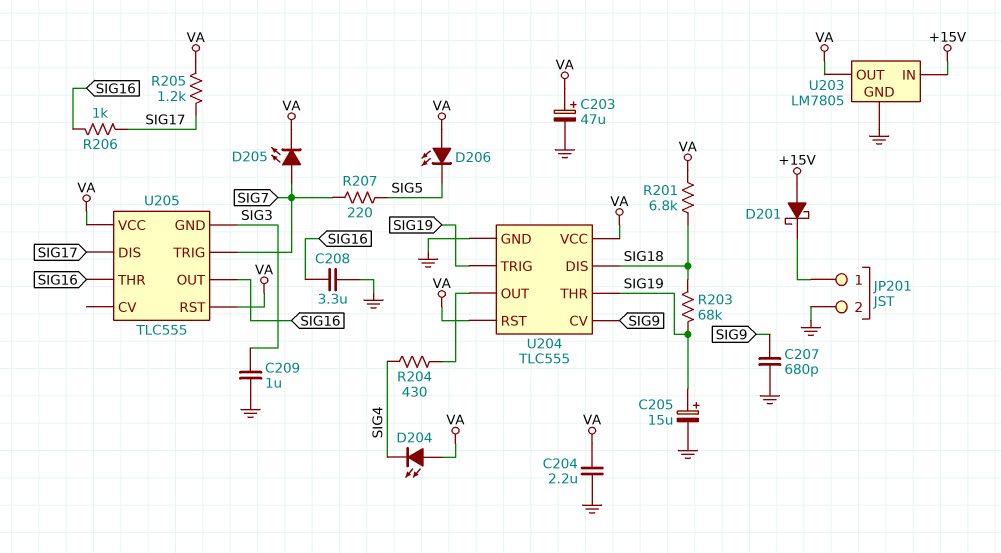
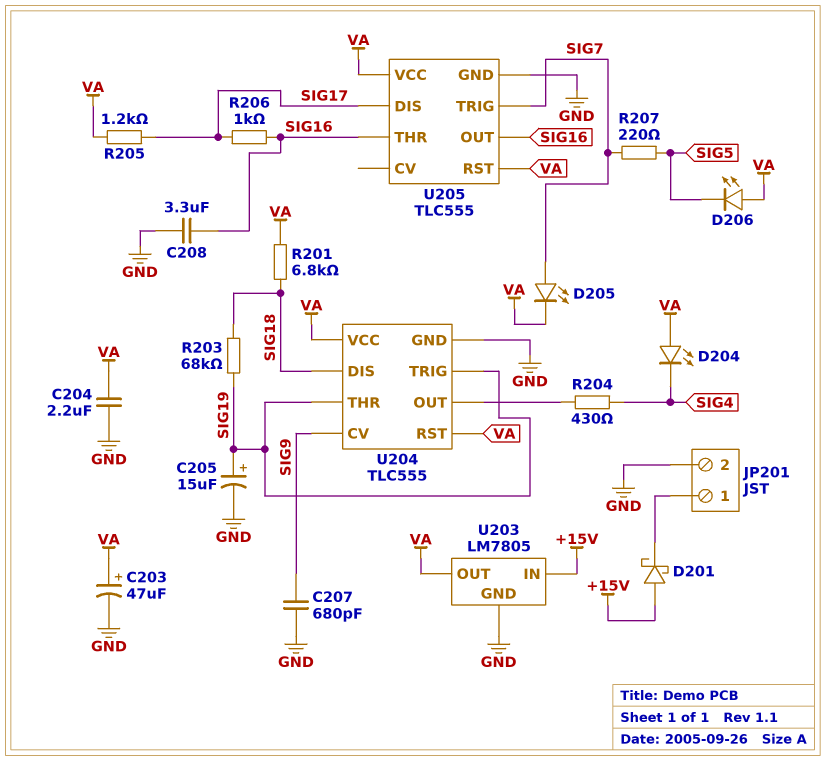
C209: 1uF (GND, SIG3) -> none
U205 pin GND: SIG3 -> GND

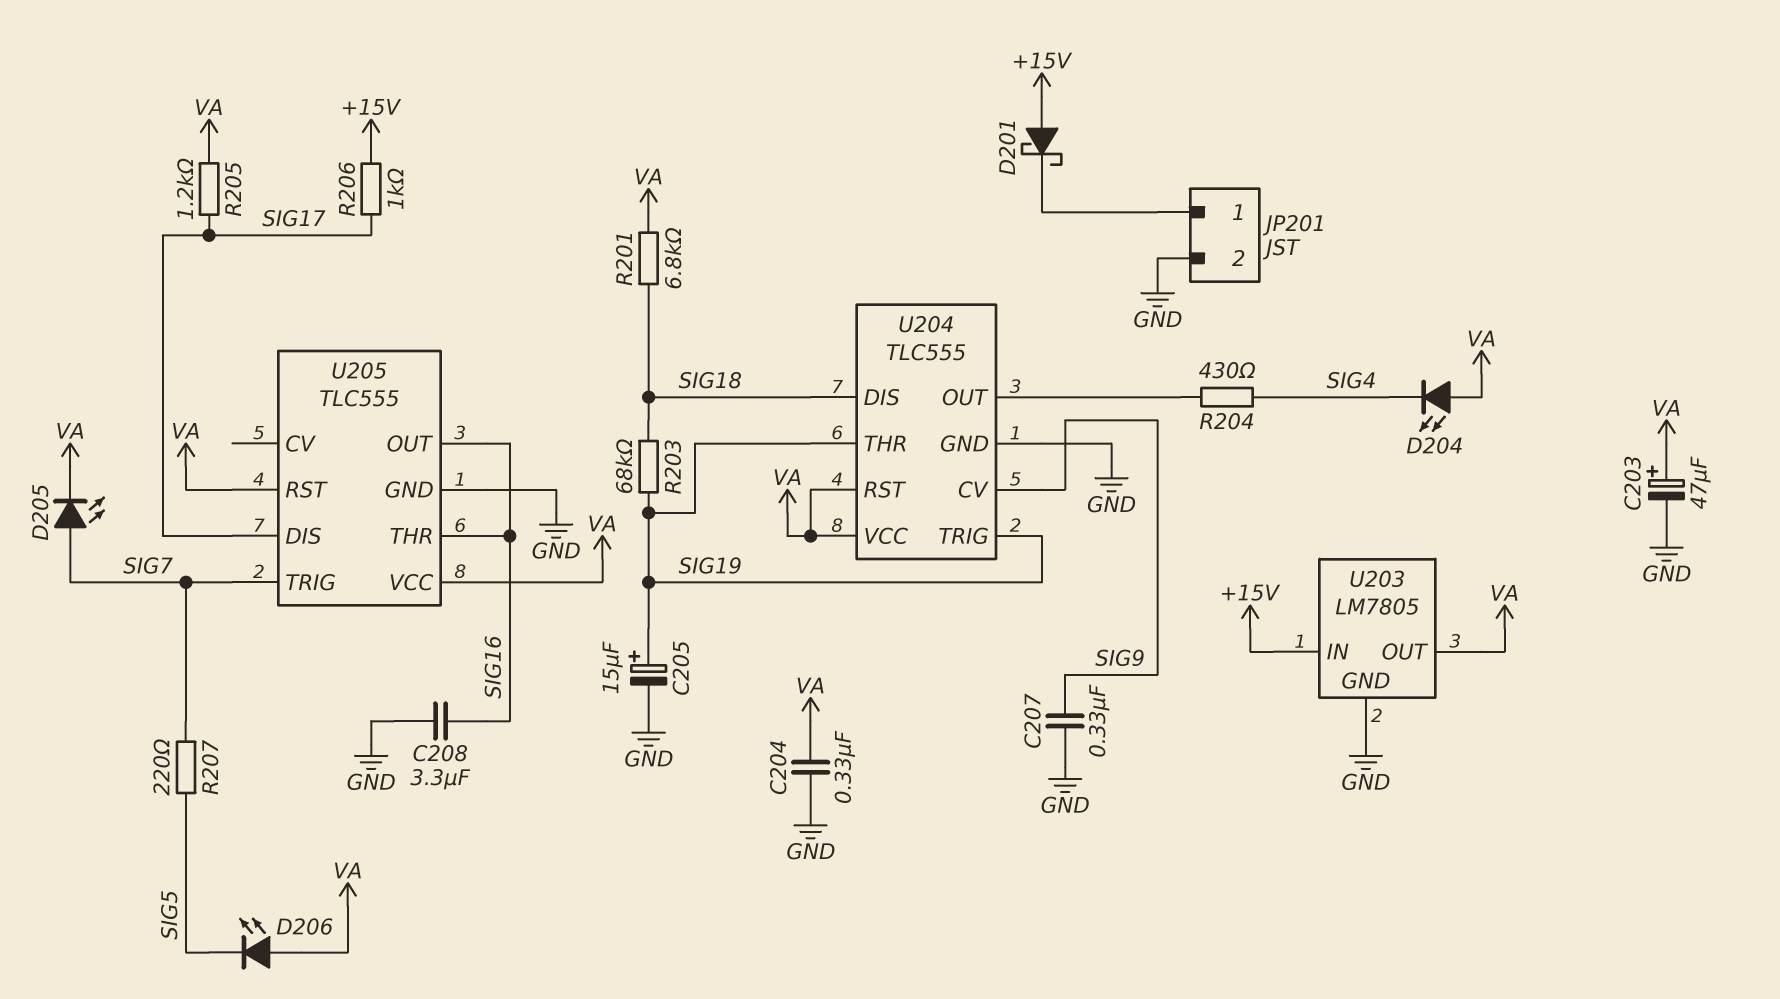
C204: 2.2uF (GND, VA) -> 330nF (GND, VA)
C207: 680pF (GND, SIG9) -> 330nF (GND, SIG9)
R206: 1k (SIG16, SIG17) -> 1k (+15V, SIG17)

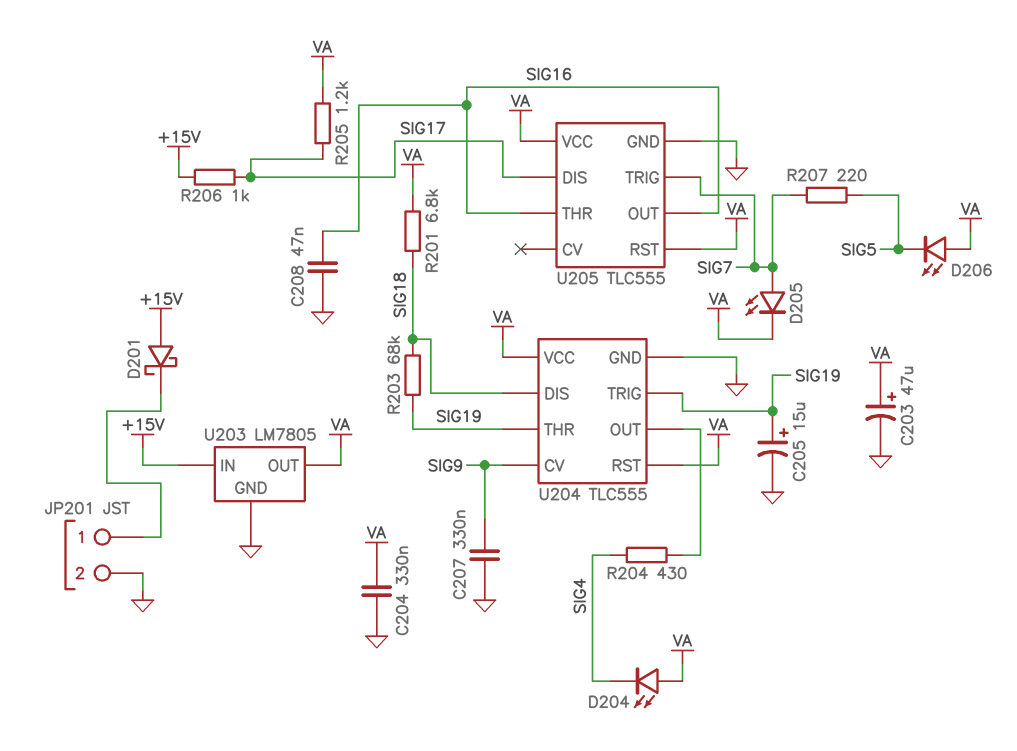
C208: 3.3uF (GND, SIG16) -> 47nF (GND, SIG16)

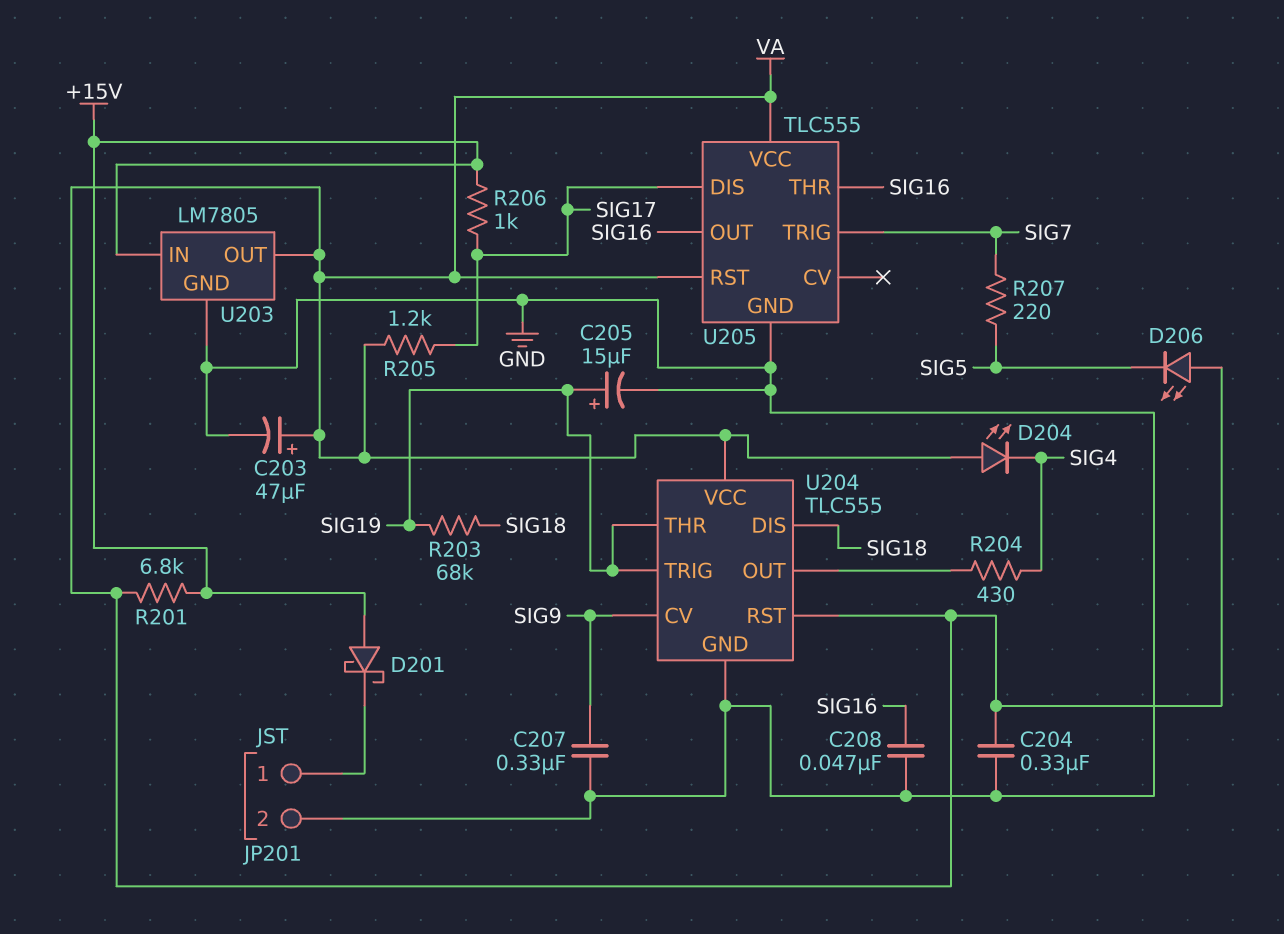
D205: LED (A SIG7, K VA) -> none
R201: 6.8k (SIG18, VA) -> 6.8k (+15V, VA)

